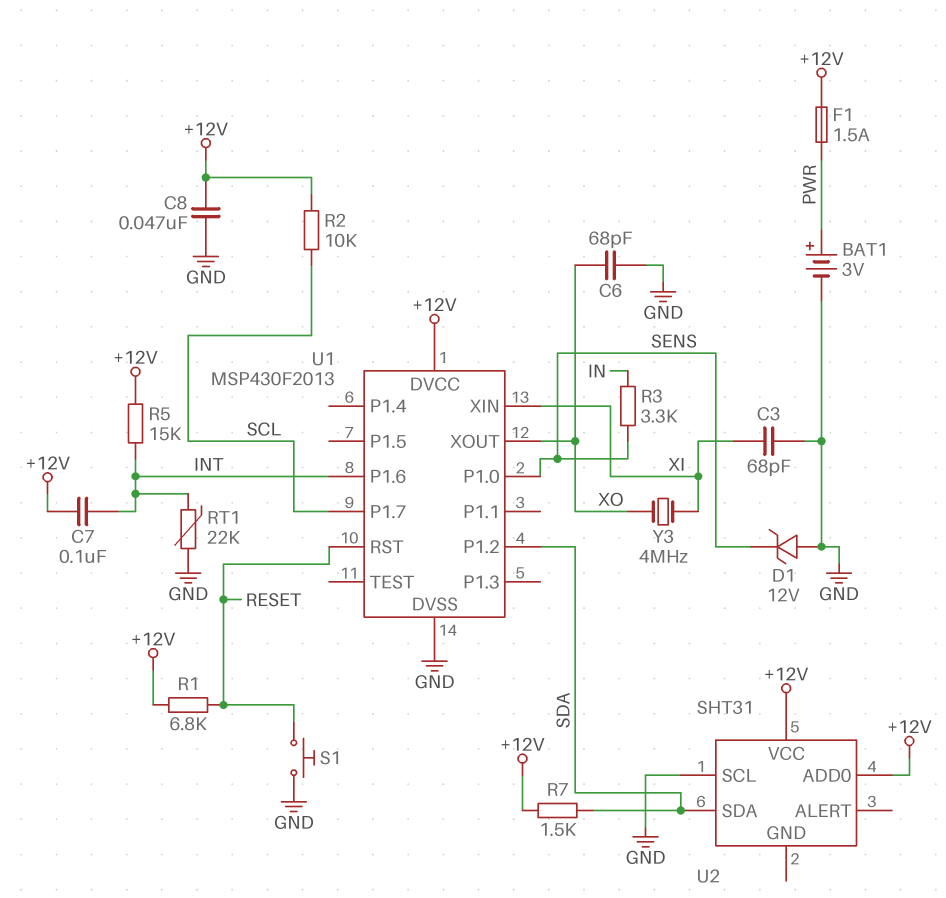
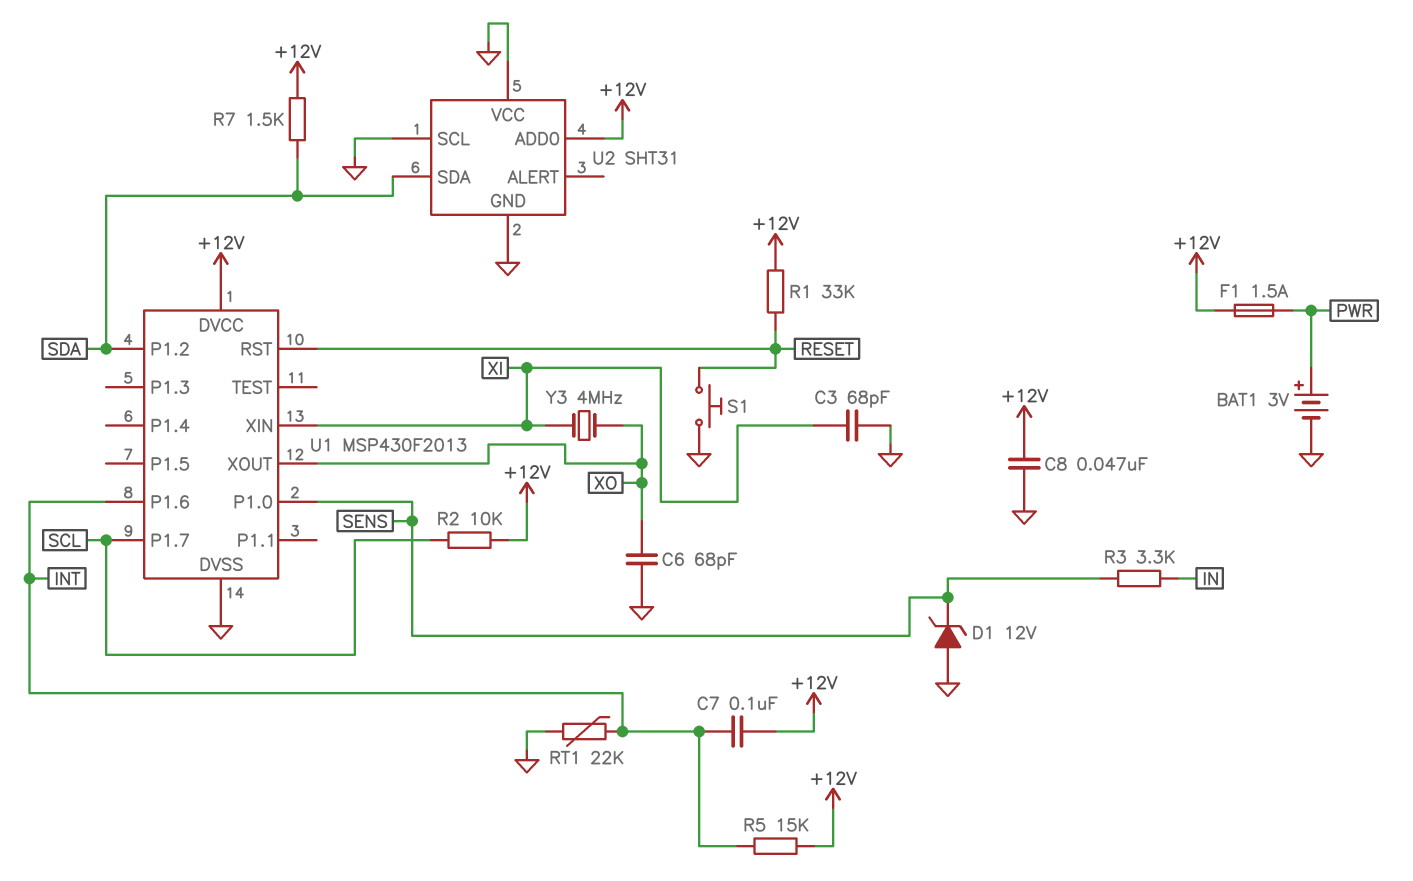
R1: 6.8k (+12V, RESET) -> 33k (+12V, RESET)
U2 pin GND: none -> GND
U2 pin VCC: +12V -> GND

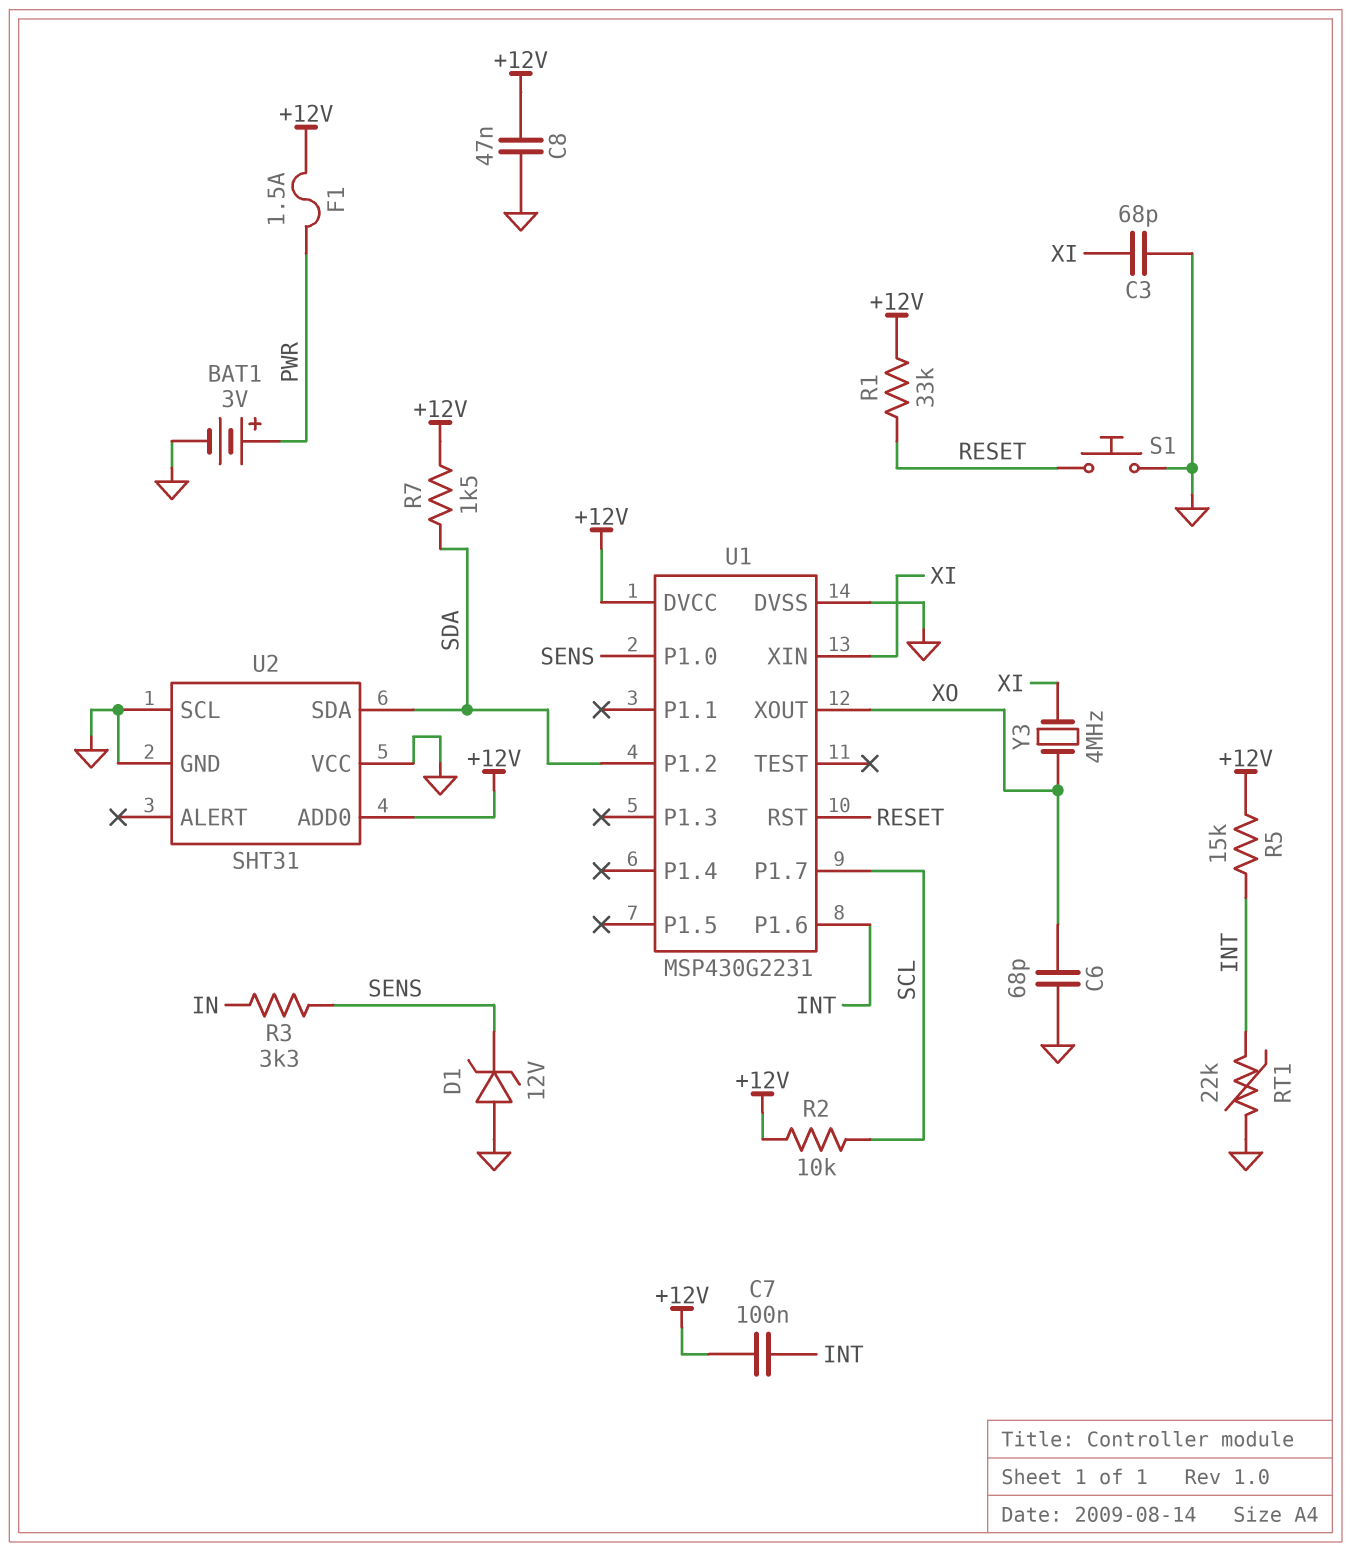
U1: MSP430F2013 -> MSP430G2231

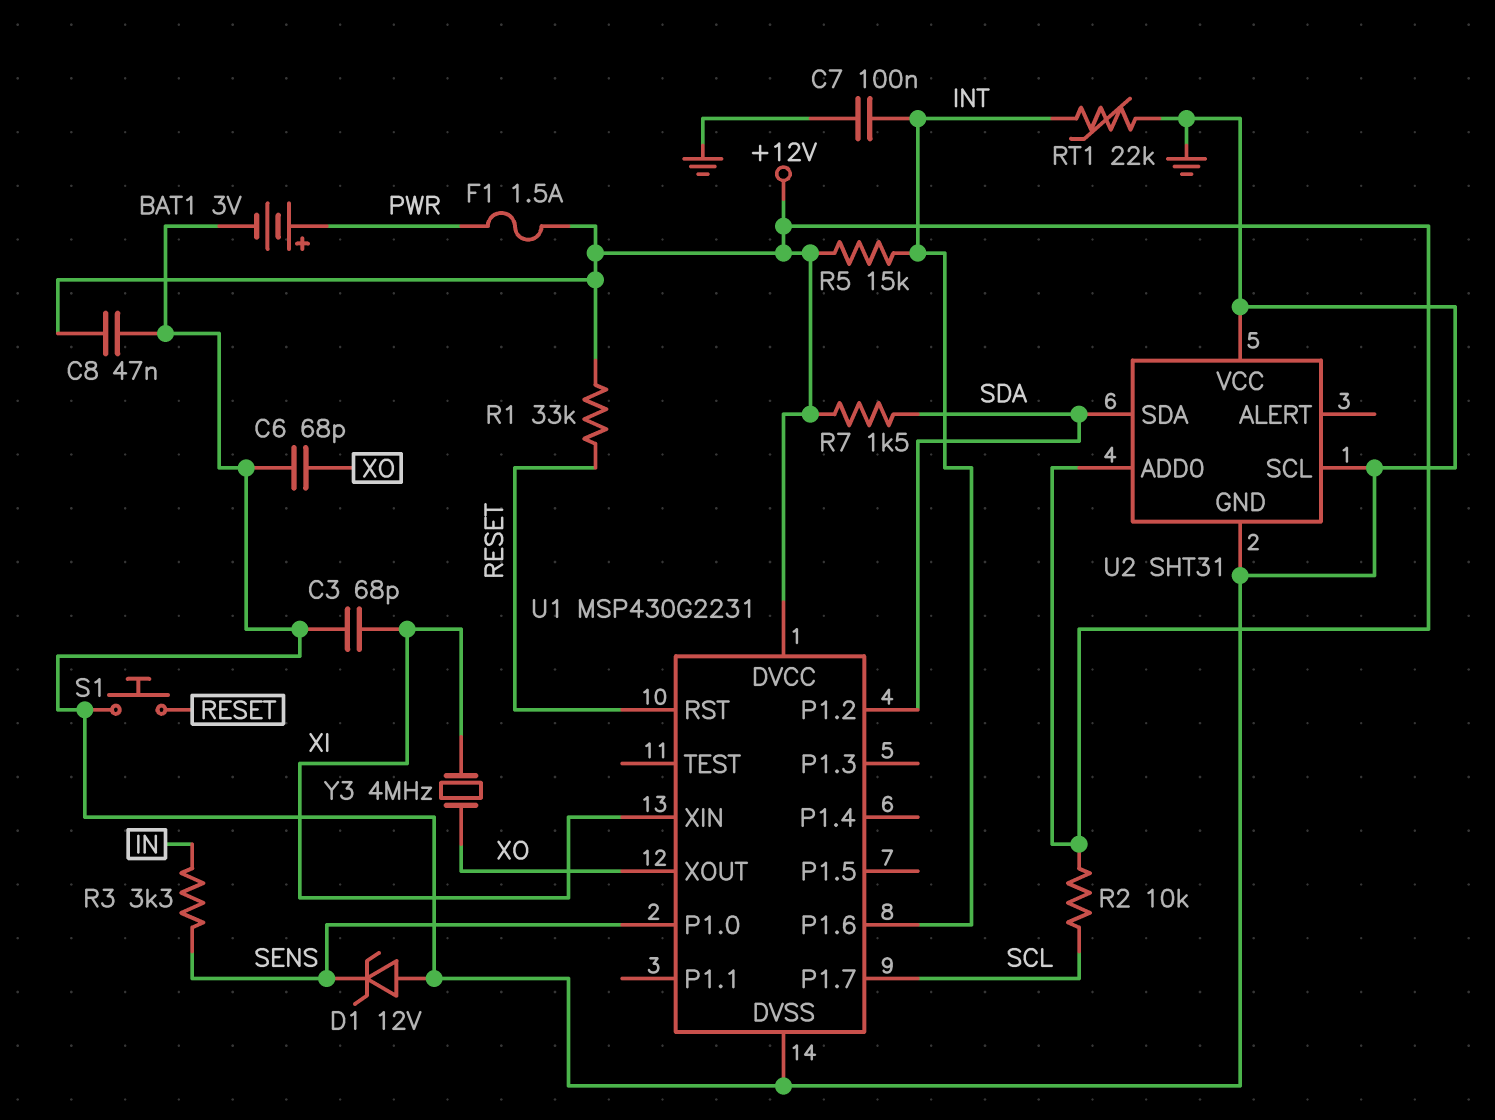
C7: 100nF (+12V, INT) -> 100nF (GND, INT)

